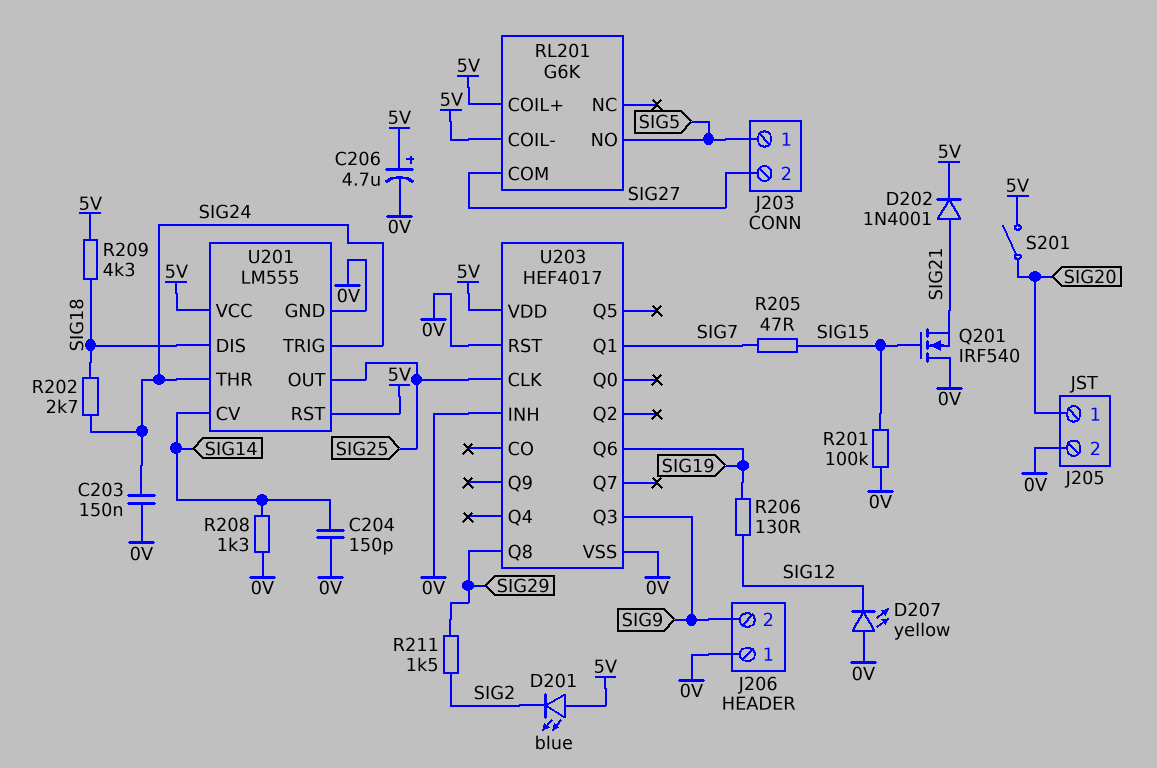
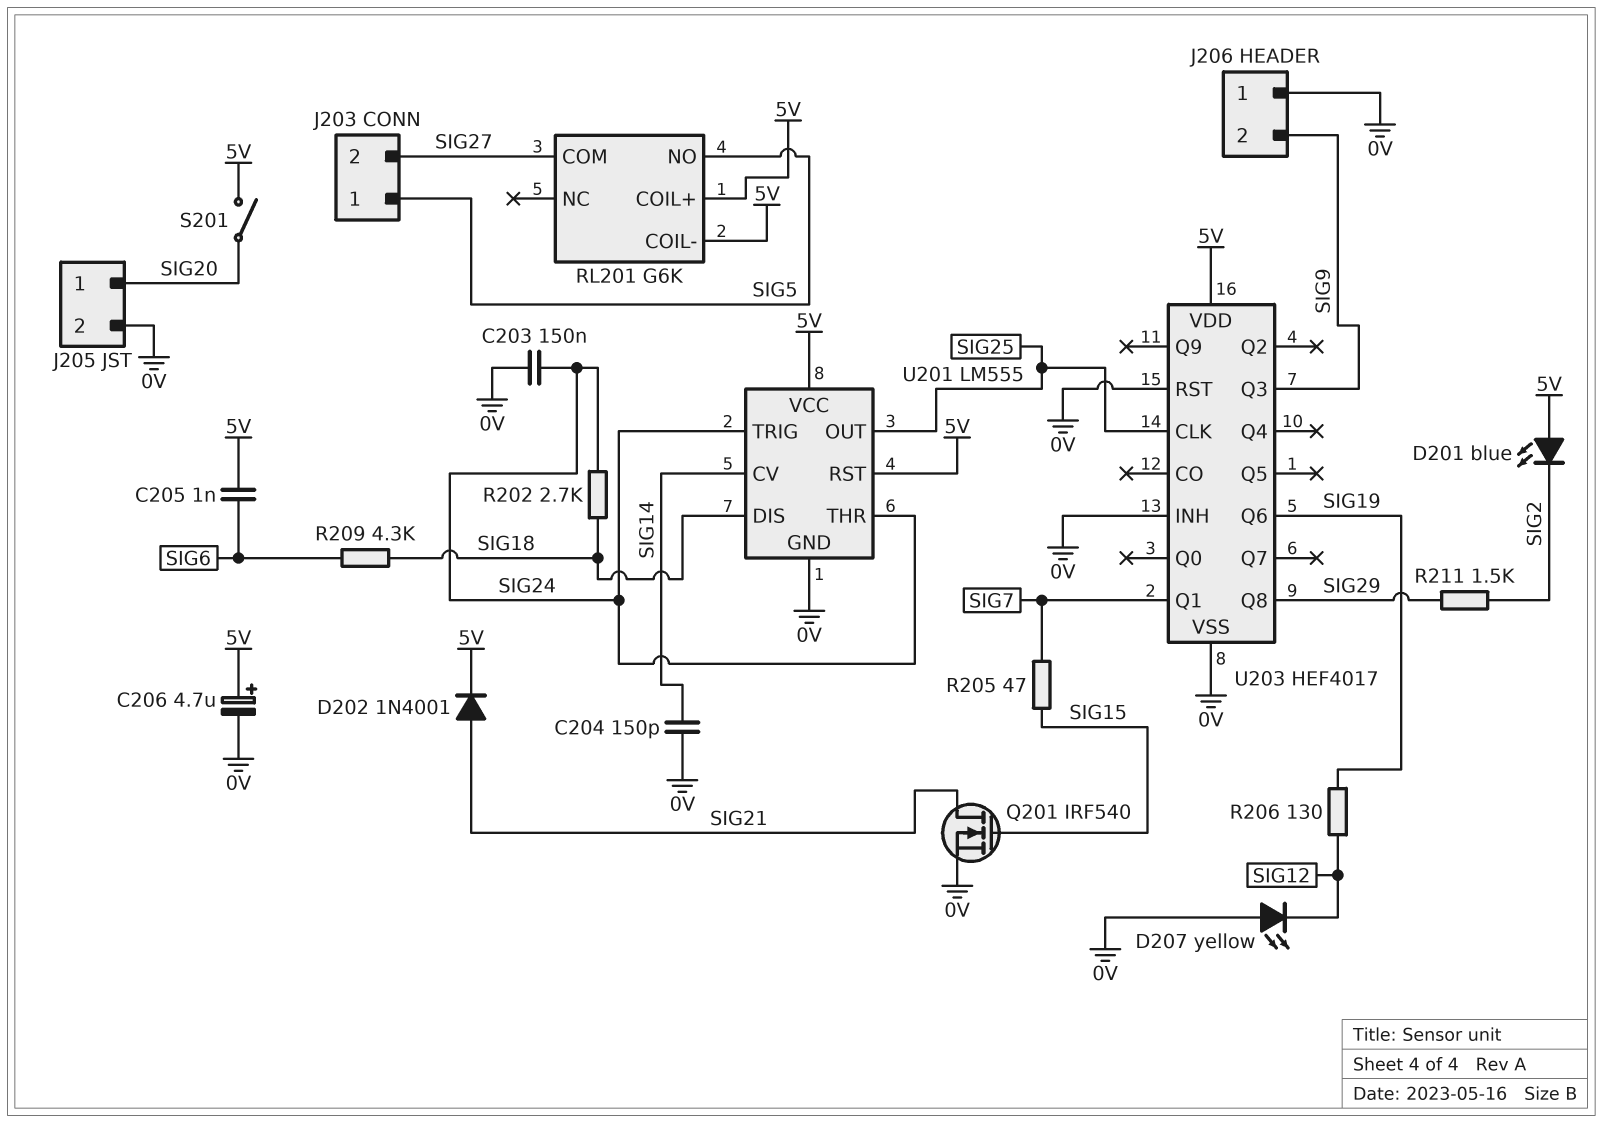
C205: none -> 1nF (5V, SIG6)
Q201: NMOS IRF540 (G SIG15, D 0V, S SIG21) -> NMOS IRF540 (G SIG15, D SIG21, S 0V)
R201: 100k (0V, SIG15) -> none
R208: 1.3k (0V, SIG14) -> none
R209: 4.3k (5V, SIG18) -> 4.3k (SIG6, SIG18)

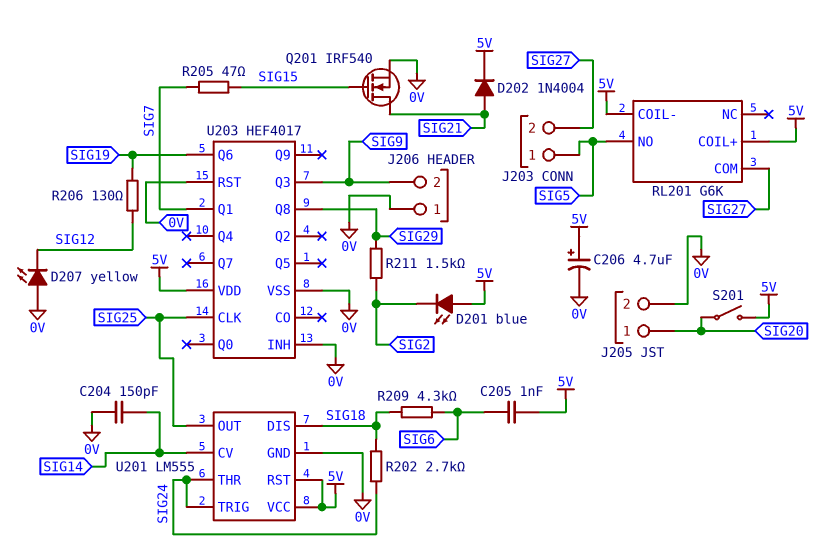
C203: 150nF (0V, SIG24) -> none
D202: diode 1N4001 (A SIG21, K 5V) -> diode 1N4004 (A SIG21, K 5V)

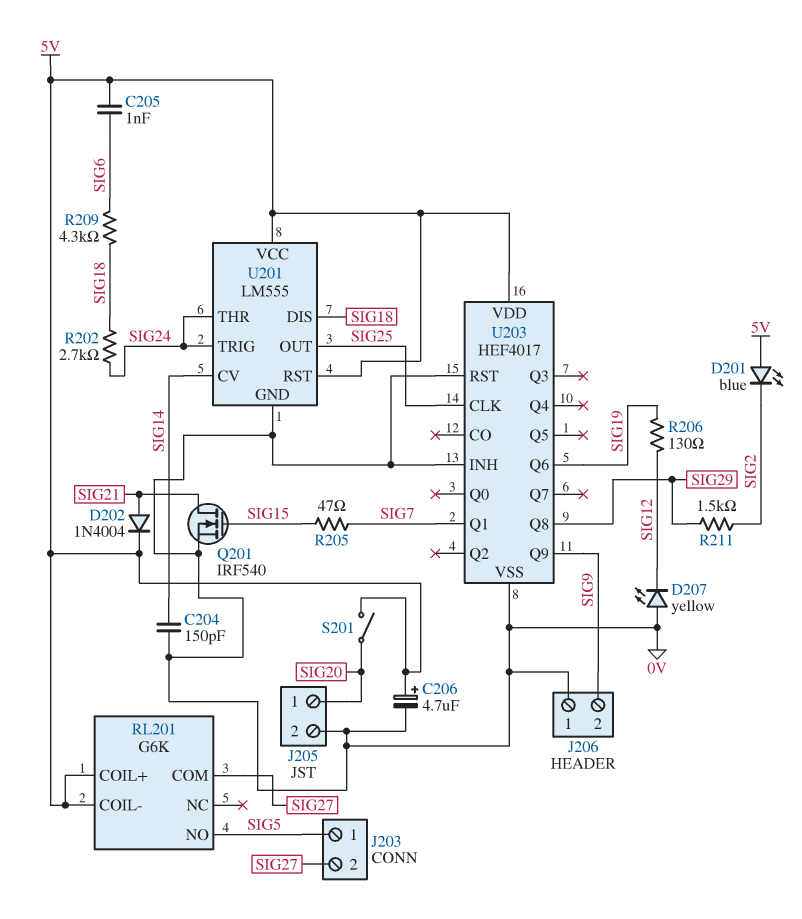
U203 pin Q3: SIG9 -> none
U203 pin Q9: none -> SIG9

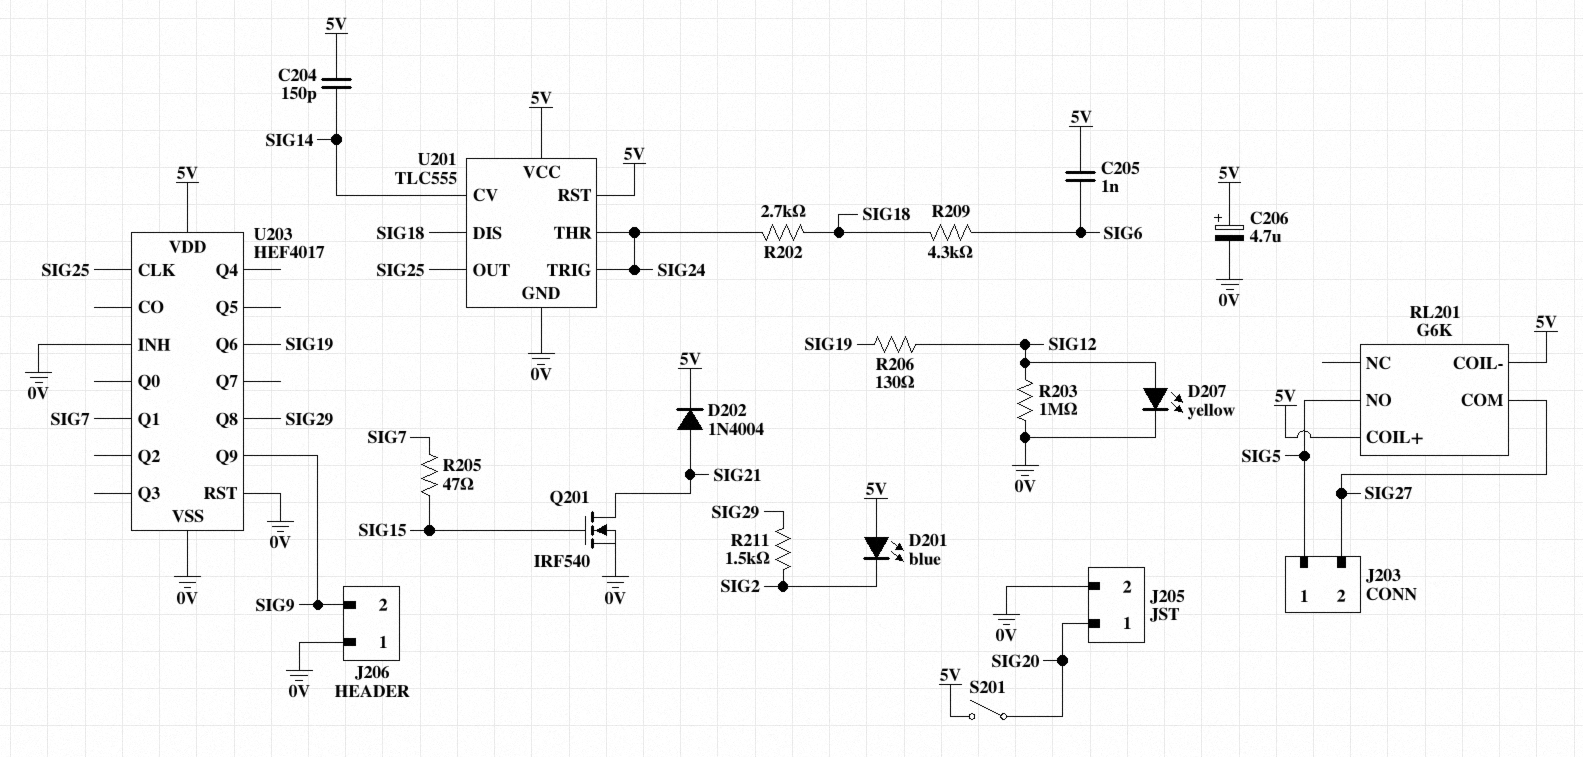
C204: 150pF (0V, SIG14) -> 150pF (5V, SIG14)
D207: LED yellow (A 0V, K SIG12) -> LED yellow (A SIG12, K 0V)
R203: none -> 1M (0V, SIG12)
U201: LM555 -> TLC555

